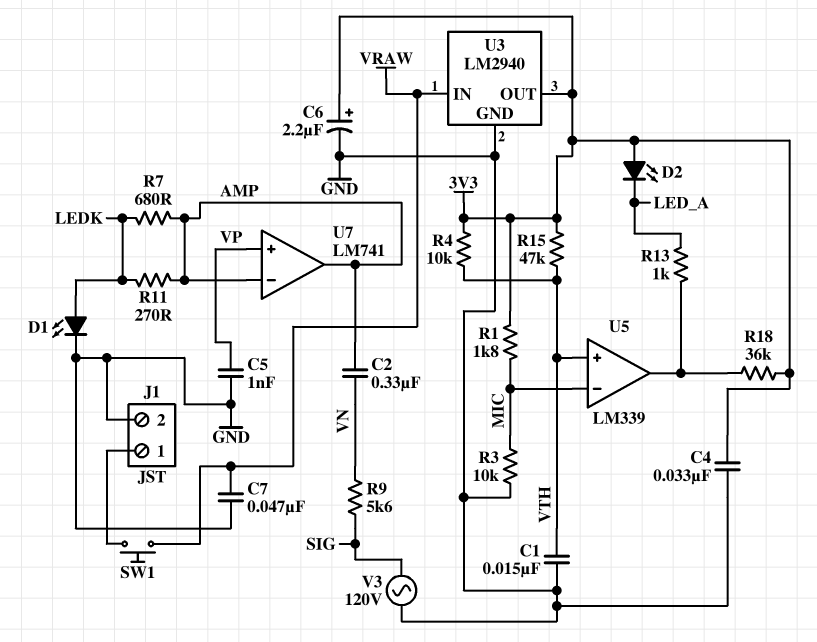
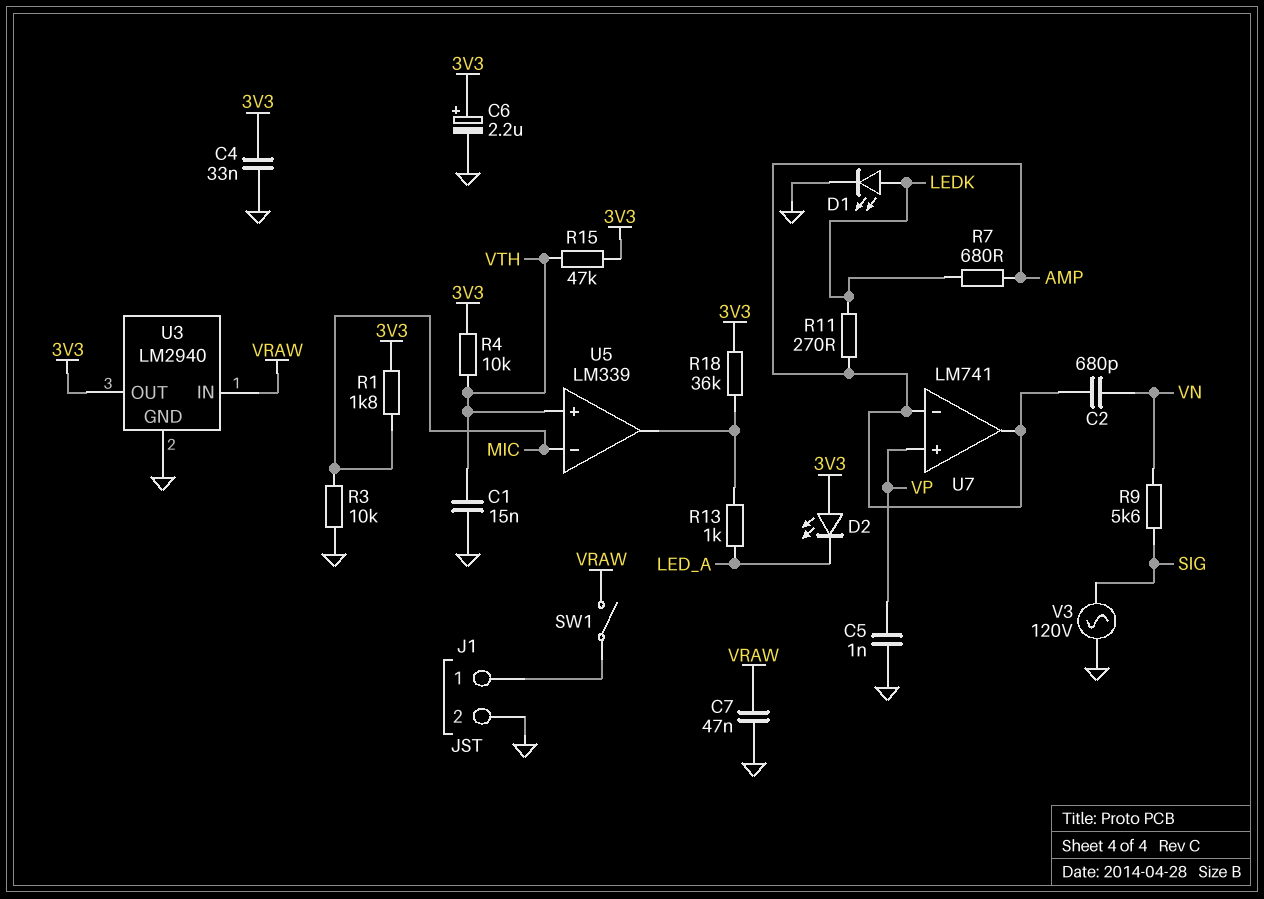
C2: 330nF (AMP, VN) -> 680pF (AMP, VN)
SW1: button (J1/1, VRAW) -> switch (J1/1, VRAW)

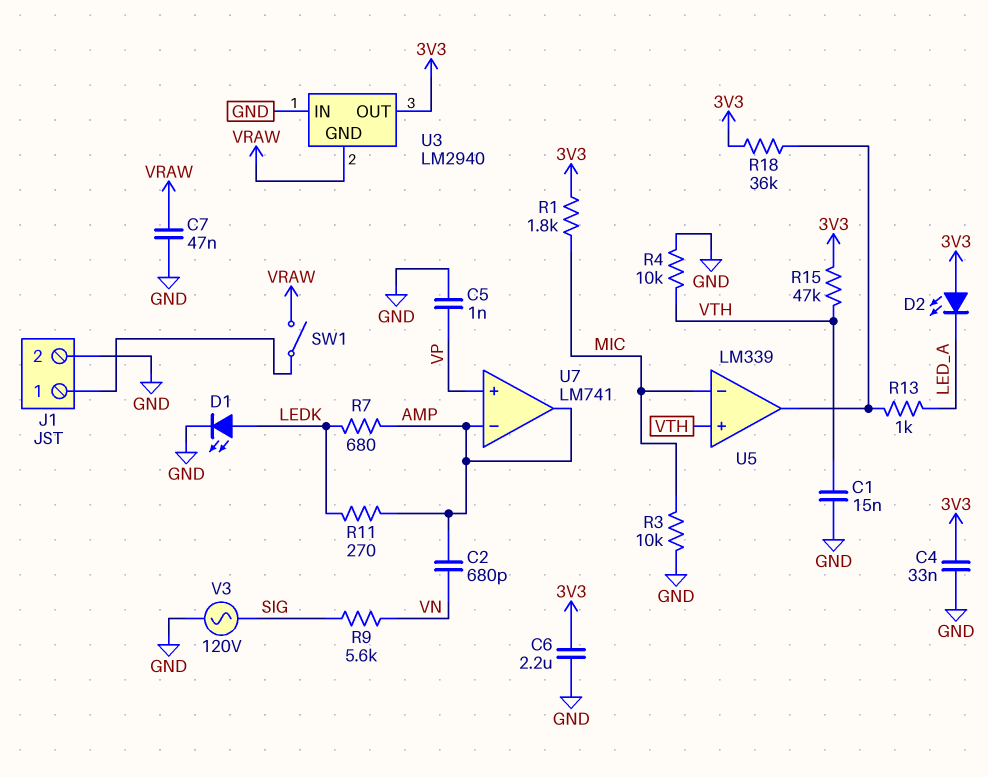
C6: 2.2uF (plus 3V3, minus GND) -> 2.2uF (3V3, GND)
R4: 10k (3V3, VTH) -> 10k (GND, VTH)
U3 pin GND: GND -> VRAW
U3 pin IN: VRAW -> GND

